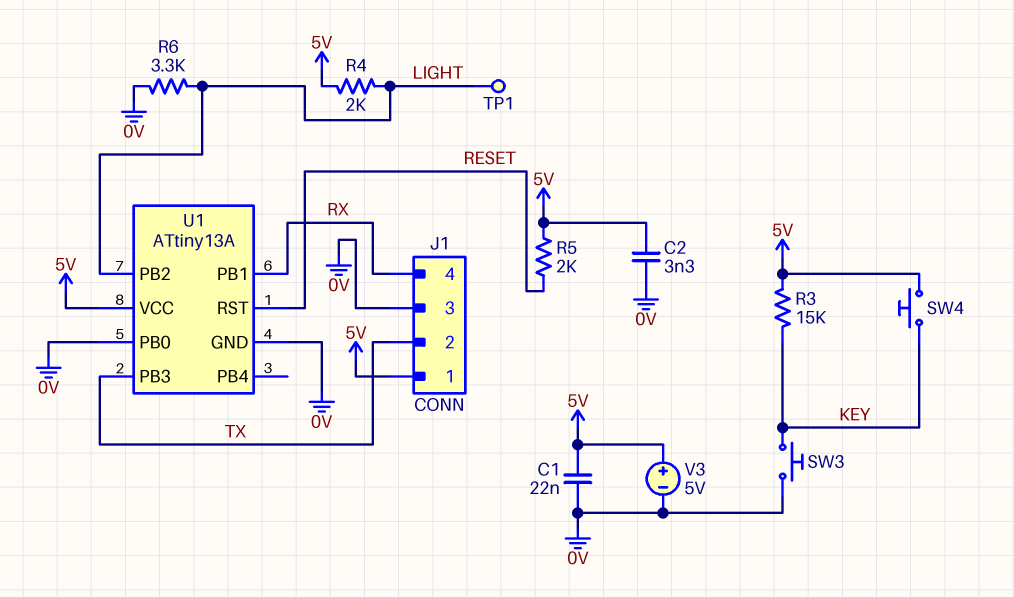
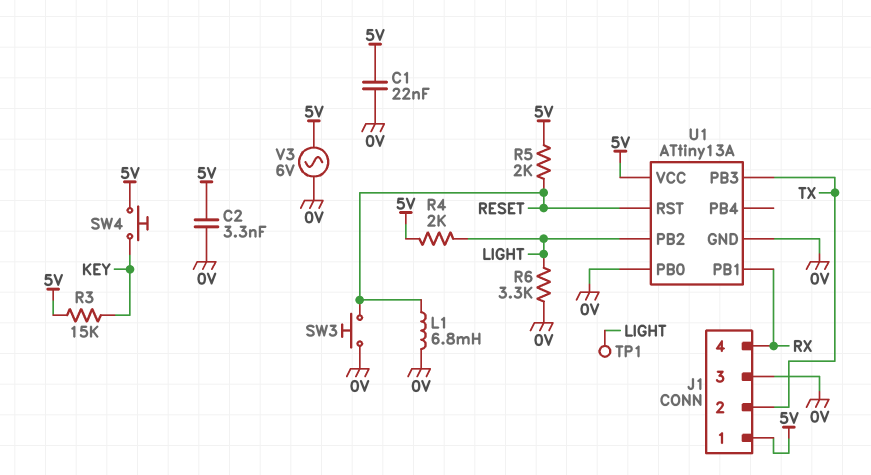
L1: none -> 6.8mH (0V, RESET)
SW3: button (0V, KEY) -> button (0V, RESET)
V3: 5V (plus 5V, minus 0V) -> AC 6V (0V, 5V)

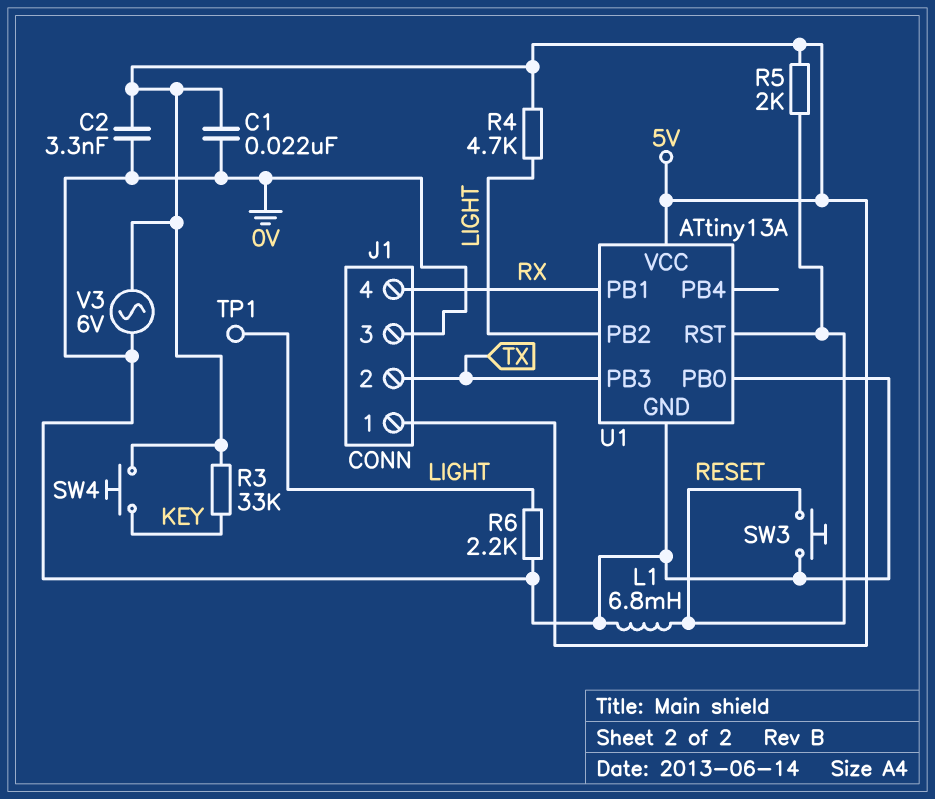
R3: 15k (5V, KEY) -> 33k (5V, KEY)
R4: 2k (5V, LIGHT) -> 4.7k (5V, LIGHT)
R6: 3.3k (0V, LIGHT) -> 2.2k (0V, LIGHT)

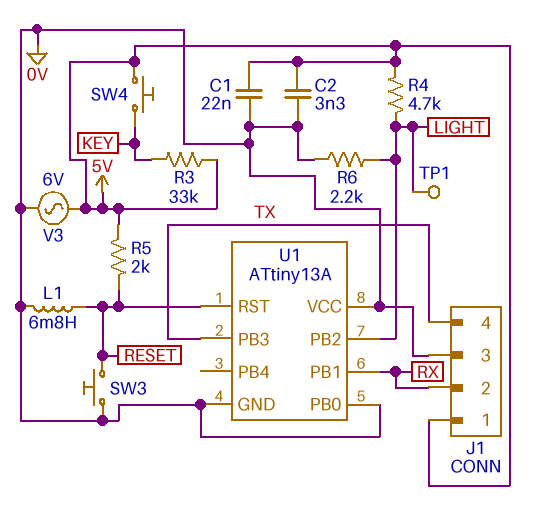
J1 pin 2: TX -> RX
J1 pin 4: RX -> TX
U1 pin VCC: 5V -> 0V

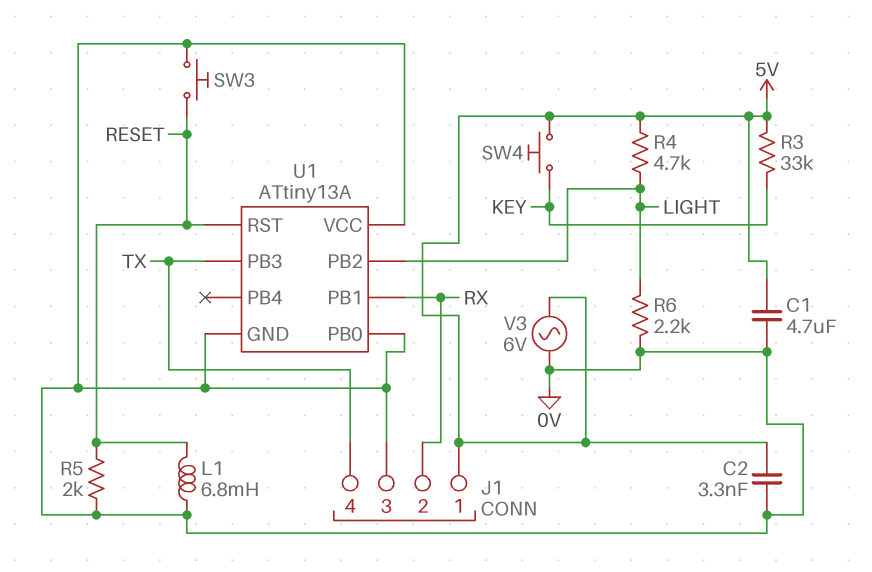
C1: 22nF (0V, 5V) -> 4.7uF (0V, 5V)
R5: 2k (5V, RESET) -> 2k (0V, RESET)
TP1: test point (LIGHT) -> none

